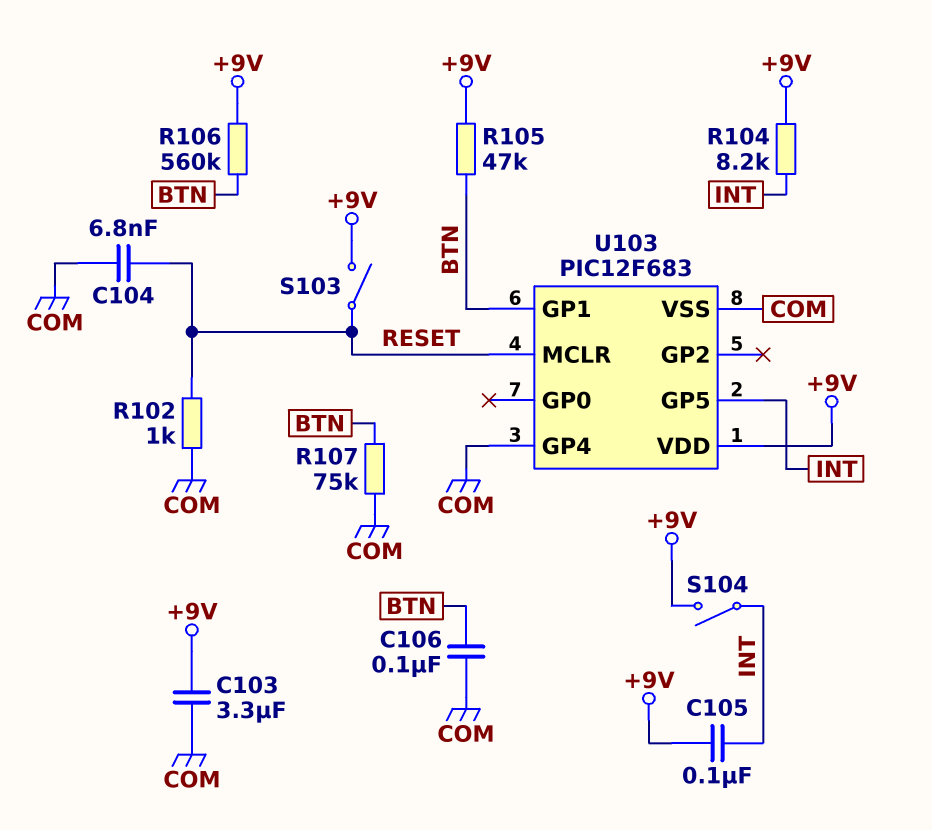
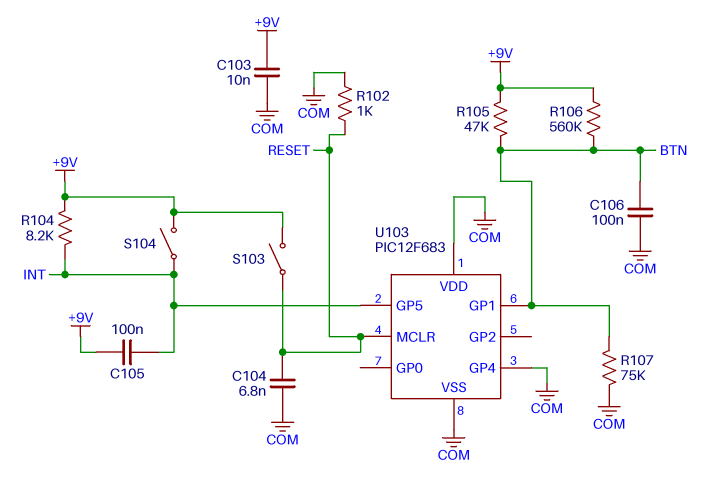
C103: 3.3uF (+9V, COM) -> 10nF (+9V, COM)
U103 pin VDD: +9V -> COM

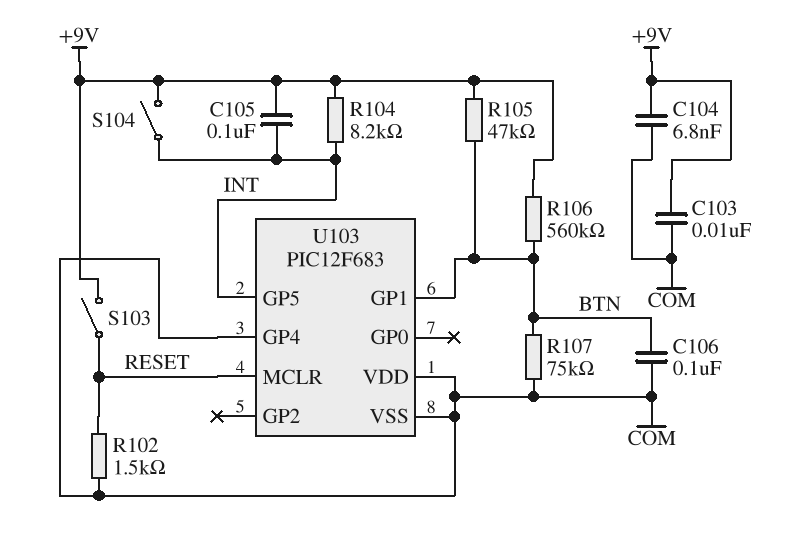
C104: 6.8nF (COM, RESET) -> 6.8nF (+9V, COM)
R102: 1k (COM, RESET) -> 1.5k (COM, RESET)

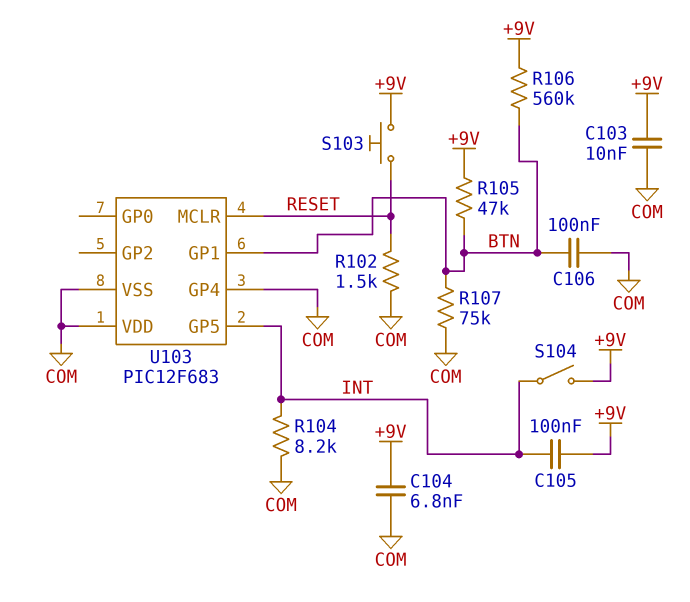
R104: 8.2k (+9V, INT) -> 8.2k (COM, INT)
S103: switch (+9V, RESET) -> button (+9V, RESET)

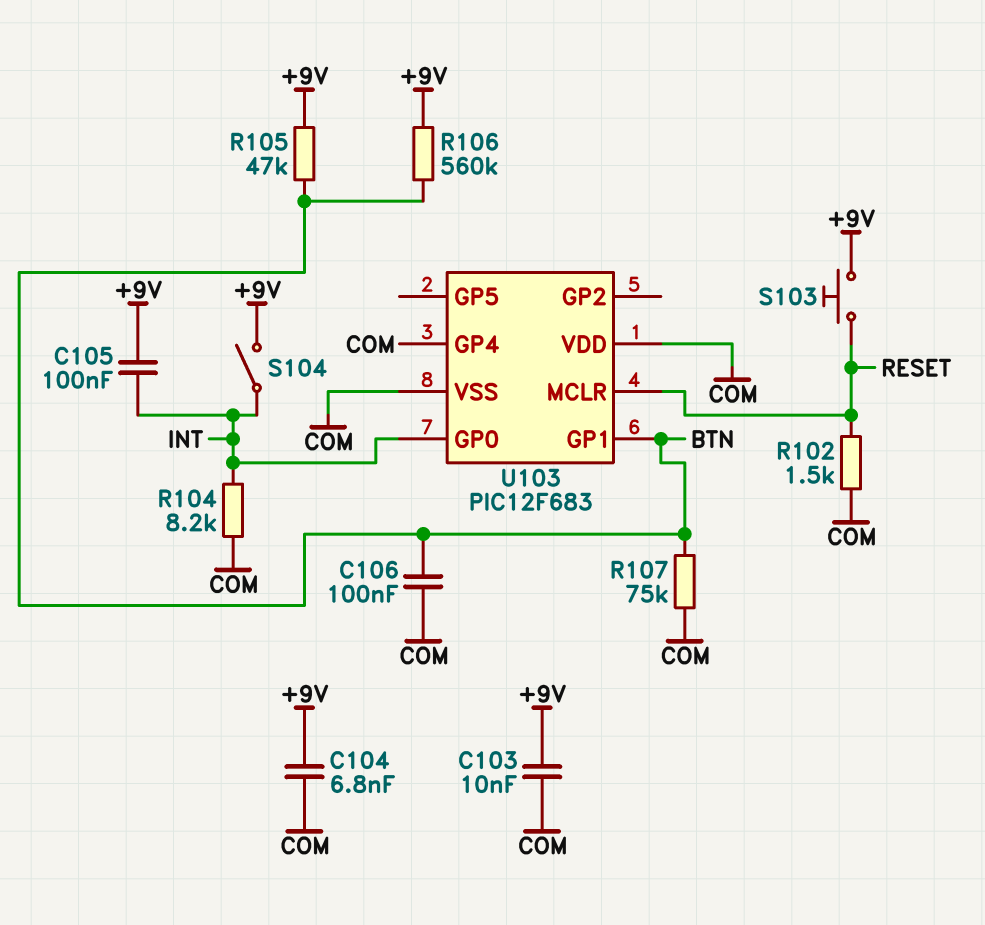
U103 pin GP0: none -> INT
U103 pin GP5: INT -> none

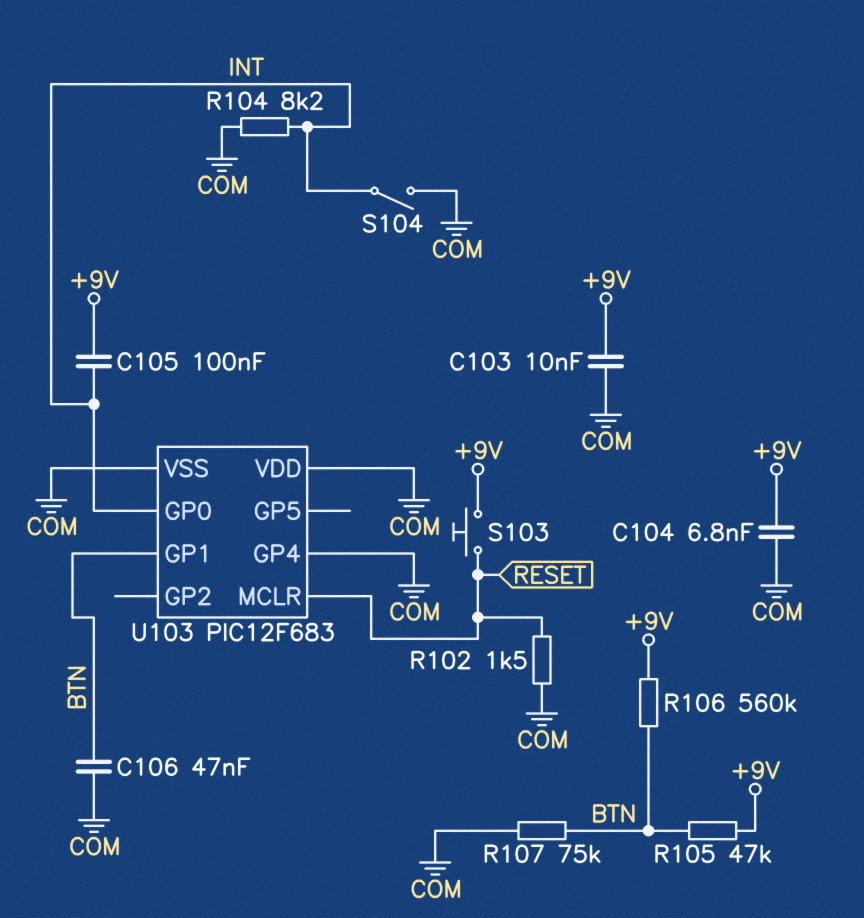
C106: 100nF (BTN, COM) -> 47nF (BTN, COM)
S104: switch (+9V, INT) -> switch (COM, INT)

